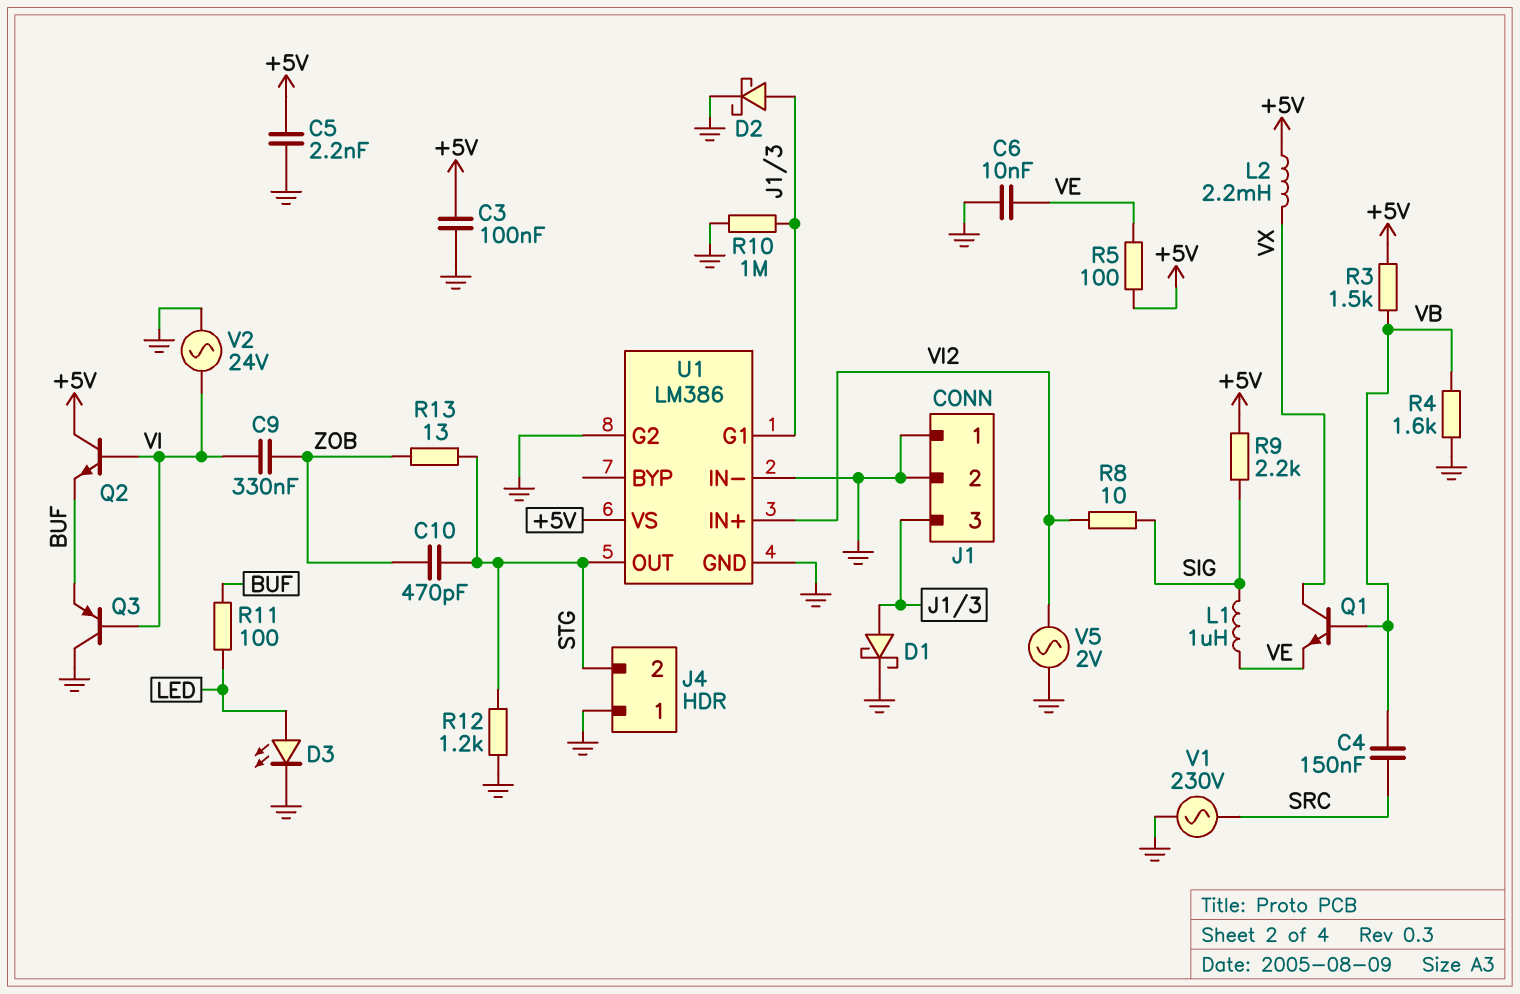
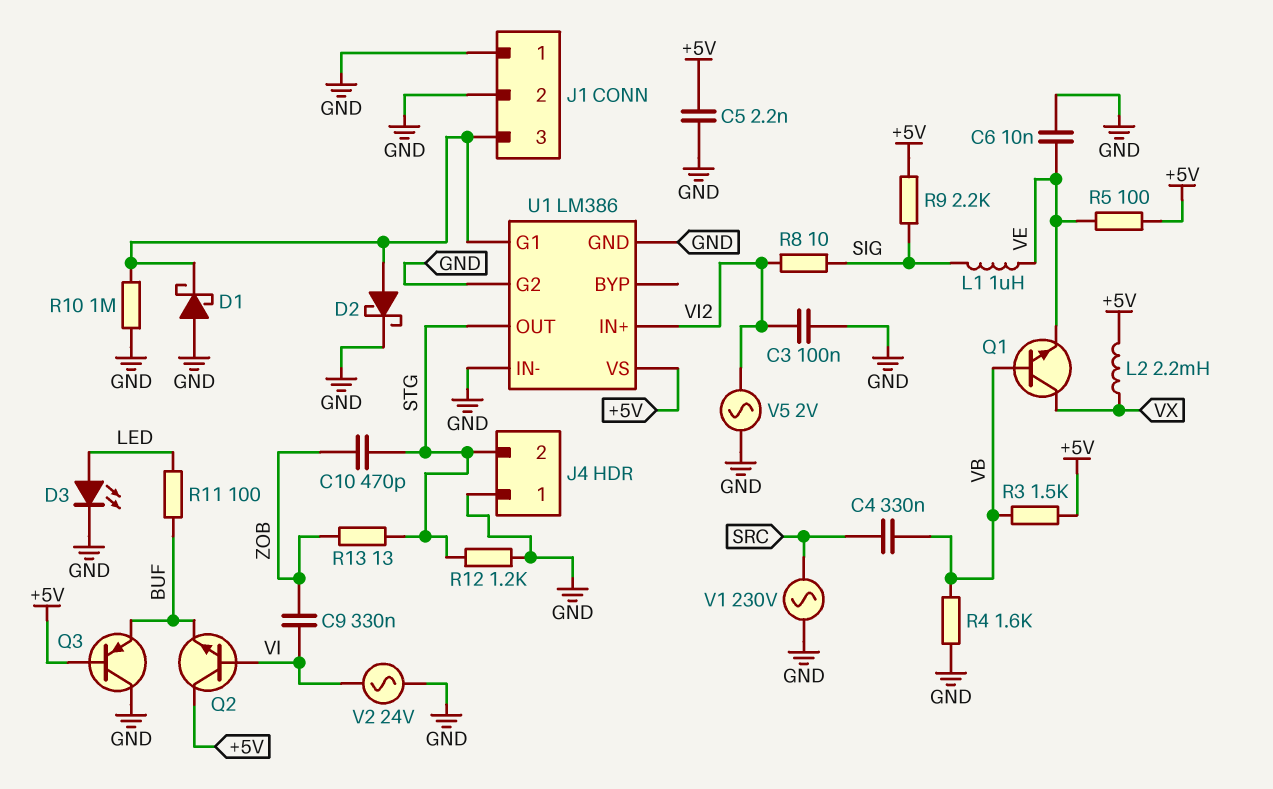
C3: 100nF (+5V, GND) -> 100nF (GND, VI2)
C4: 150nF (SRC, VB) -> 330nF (SRC, VB)
D1: schottky (A J1/3, K GND) -> schottky (A GND, K J1/3)
Q3: PNP (B VI, C GND, E BUF) -> PNP (B +5V, C GND, E BUF)

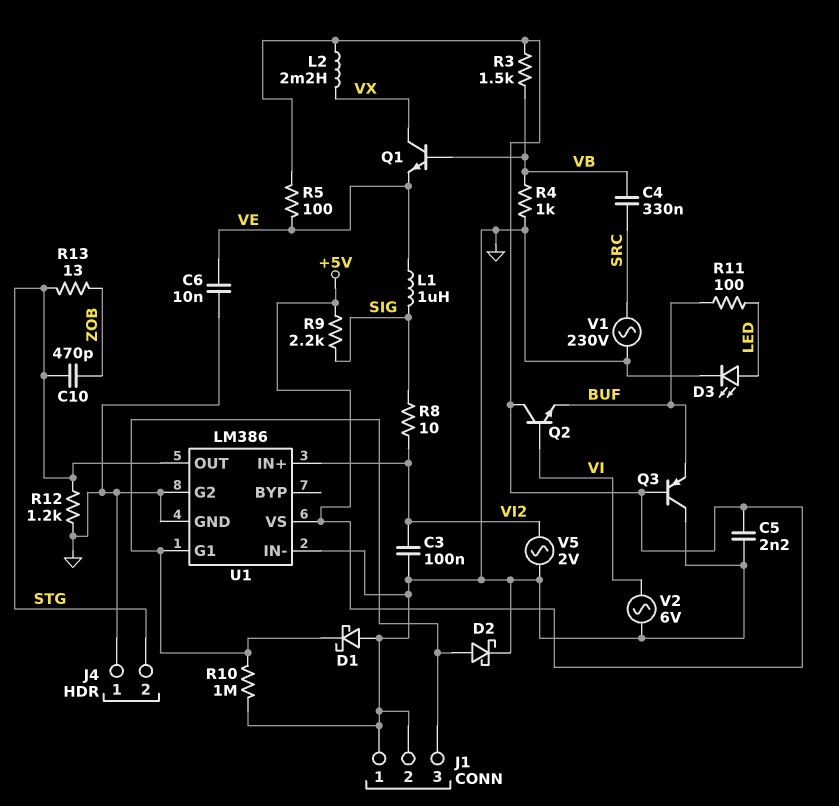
C9: 330nF (VI, ZOB) -> none
R4: 1.6k (GND, VB) -> 1k (GND, VB)
V2: AC 24V (GND, VI) -> AC 6V (GND, VI)

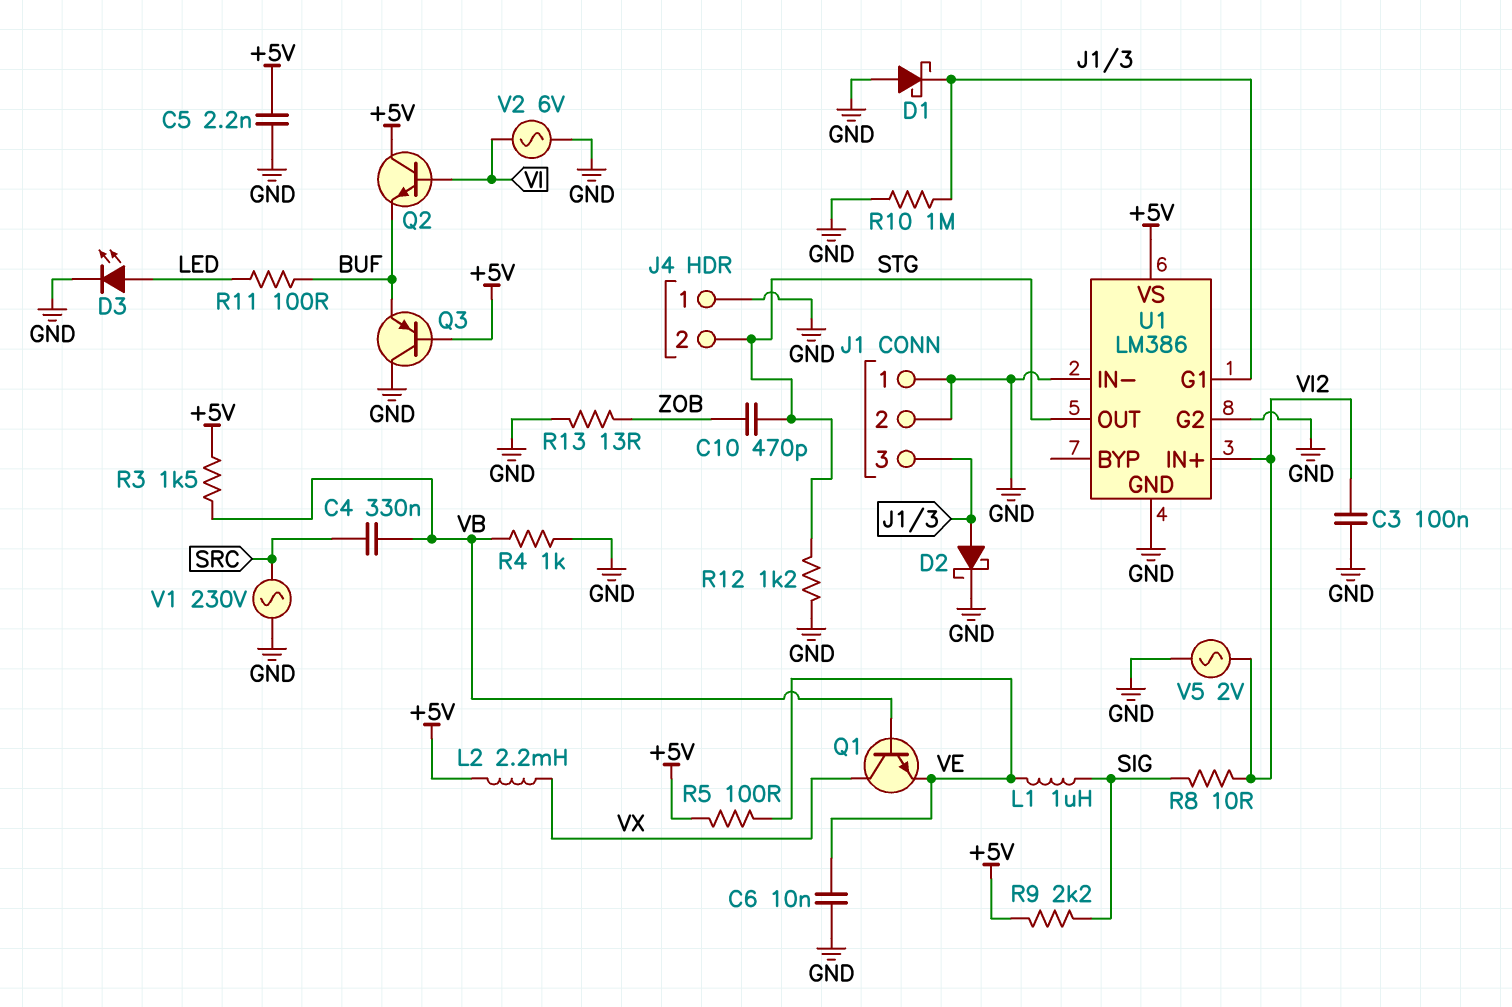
R13: 13 (STG, ZOB) -> 13 (GND, ZOB)

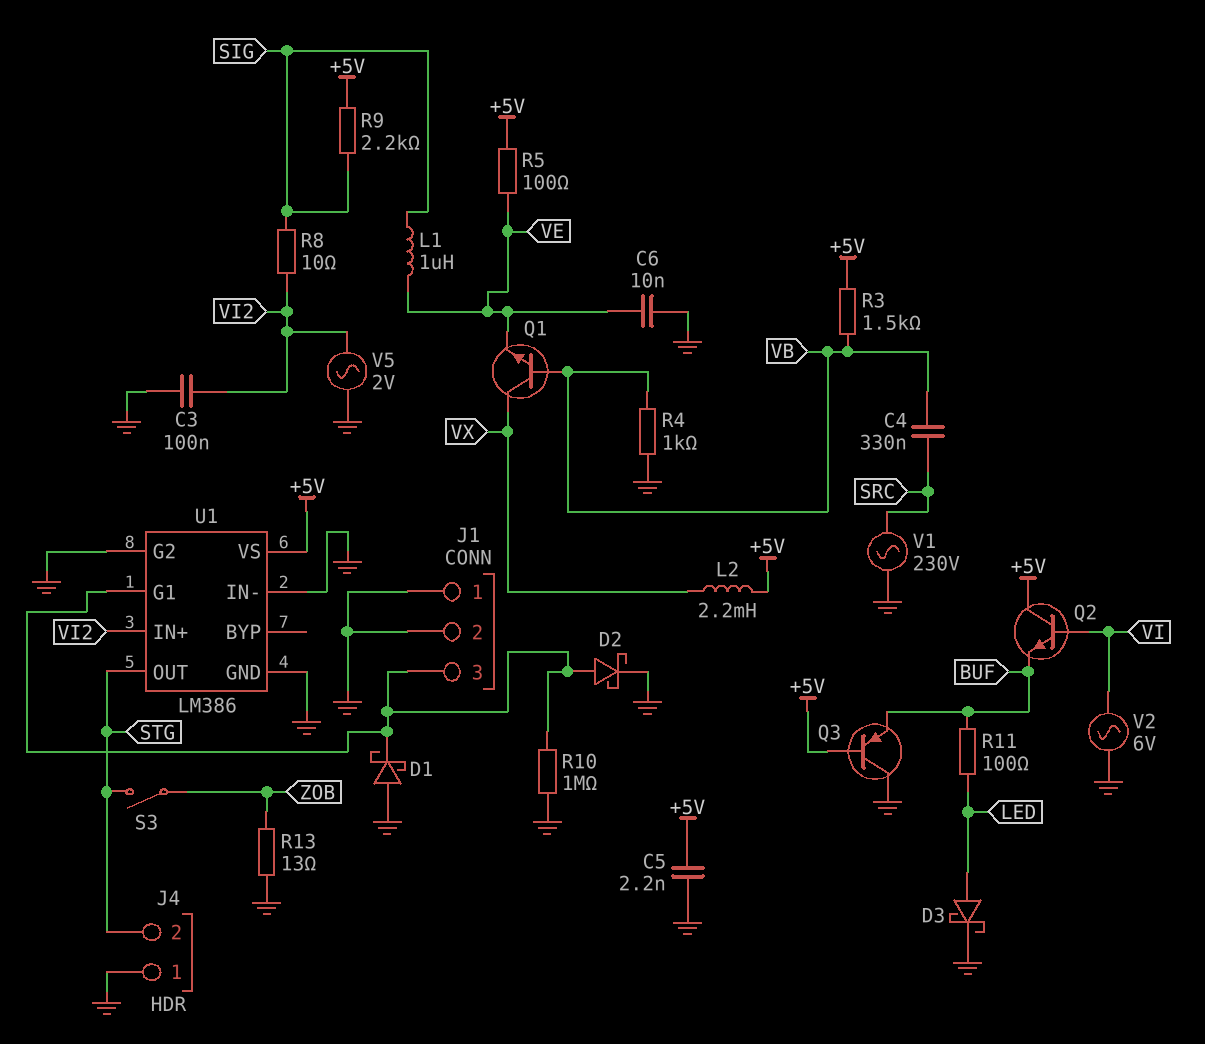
C10: 470pF (STG, ZOB) -> none
D3: LED (A LED, K GND) -> schottky (A LED, K GND)
R12: 1.2k (GND, STG) -> none
S3: none -> switch (STG, ZOB)

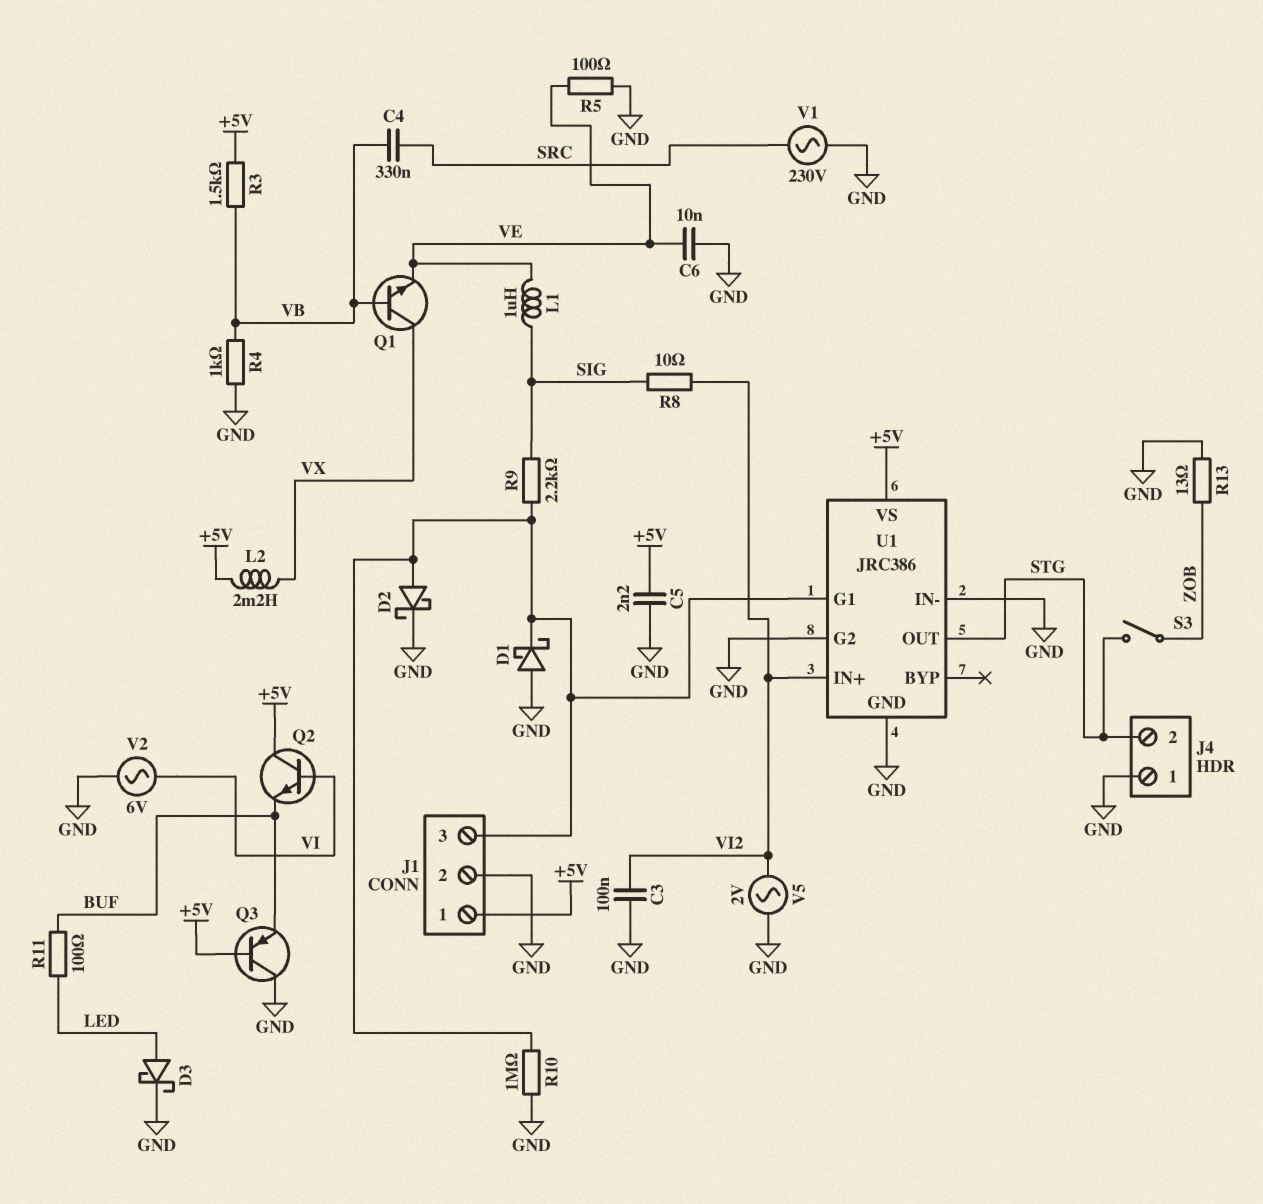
J1 pin 1: GND -> +5V
R5: 100 (+5V, VE) -> 100 (GND, VE)
R9: 2.2k (+5V, SIG) -> 2.2k (J1/3, SIG)
U1: LM386 -> JRC386

